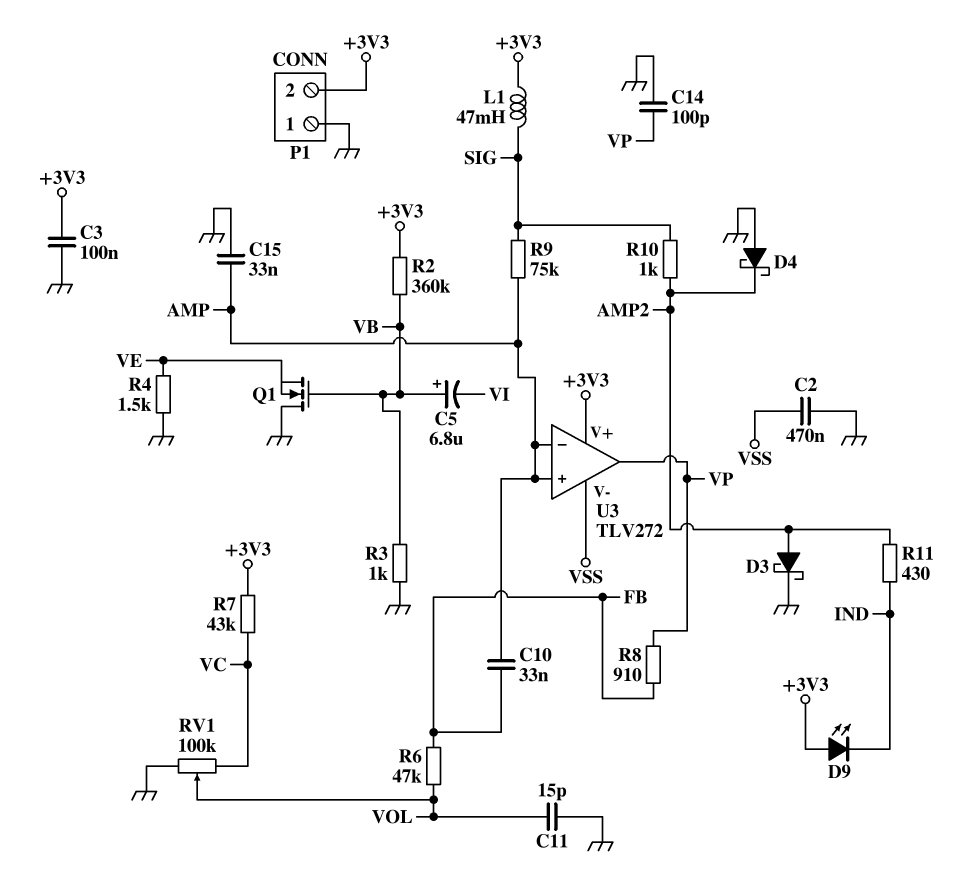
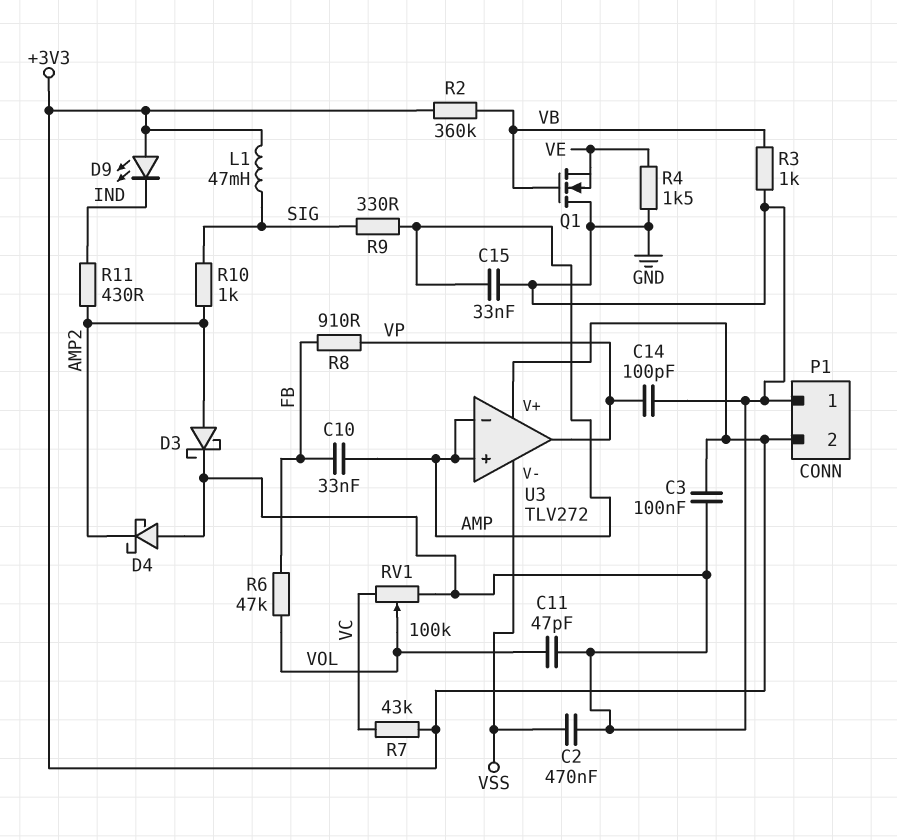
C5: 6.8uF (plus VB, minus VI) -> none
C11: 15pF (GND, VOL) -> 47pF (GND, VOL)
R9: 75k (AMP, SIG) -> 330 (AMP, SIG)

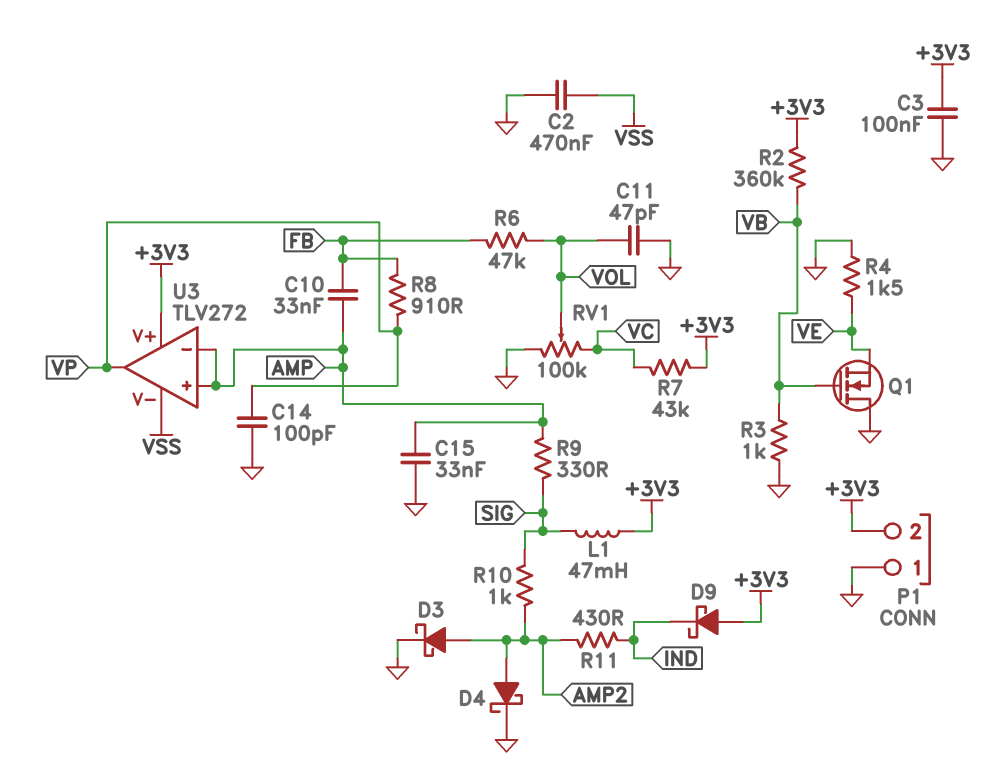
D4: schottky (A GND, K AMP2) -> schottky (A AMP2, K GND)
D9: LED (A +3V3, K IND) -> schottky (A +3V3, K IND)

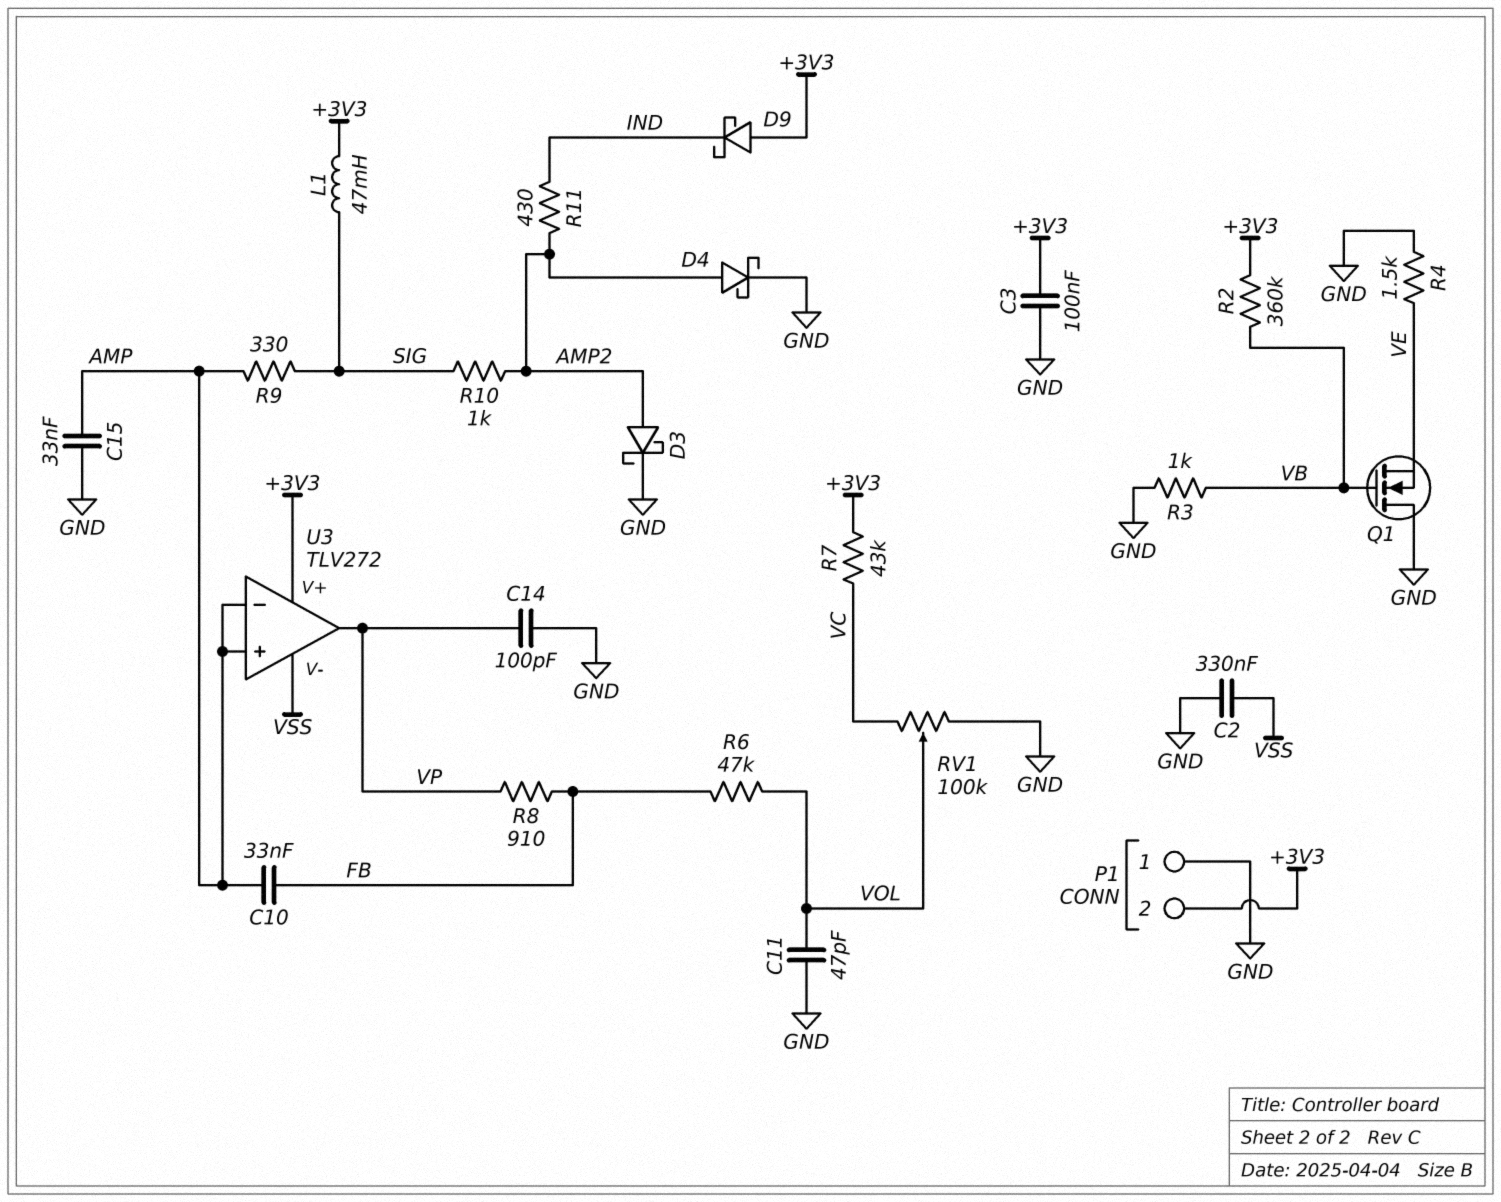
C2: 470nF (GND, VSS) -> 330nF (GND, VSS)

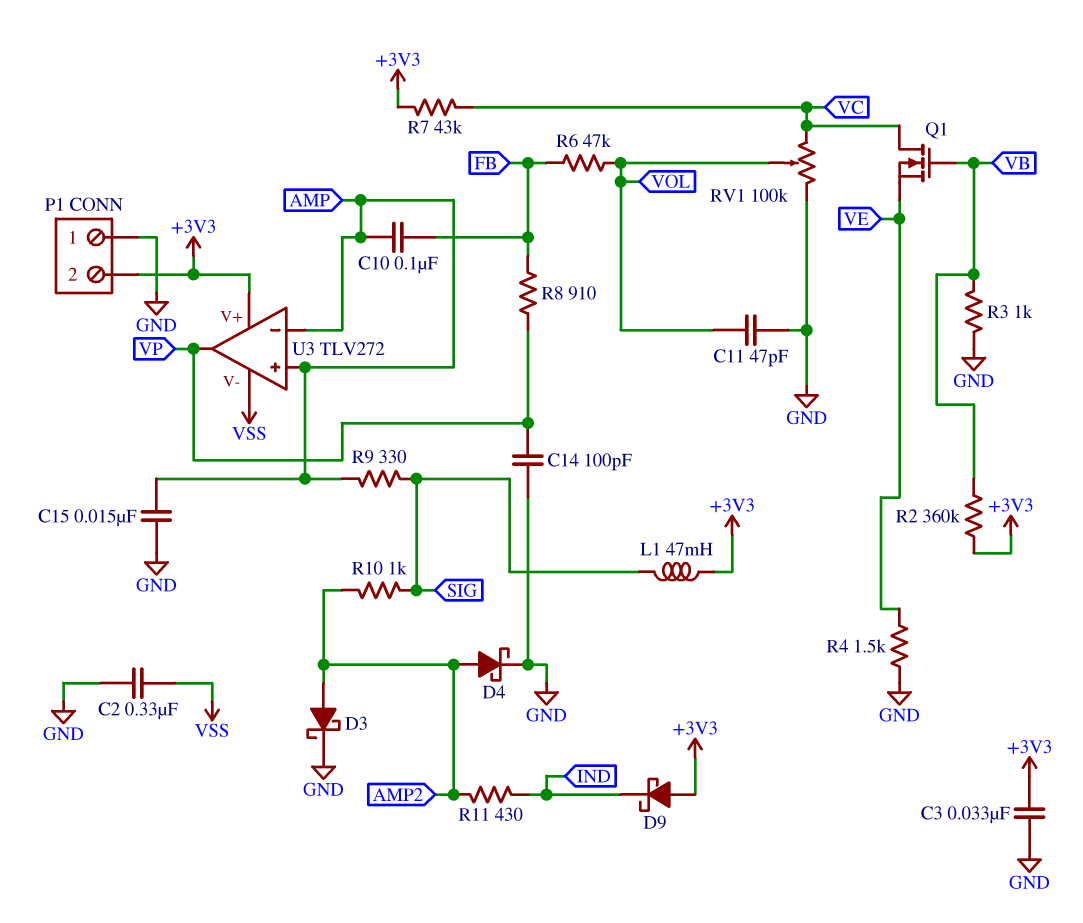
C3: 100nF (+3V3, GND) -> 33nF (+3V3, GND)
C10: 33nF (AMP, FB) -> 100nF (AMP, FB)
C15: 33nF (AMP, GND) -> 15nF (AMP, GND)
Q1: NMOS (G VB, D GND, S VE) -> NMOS (G VB, D VC, S VE)

